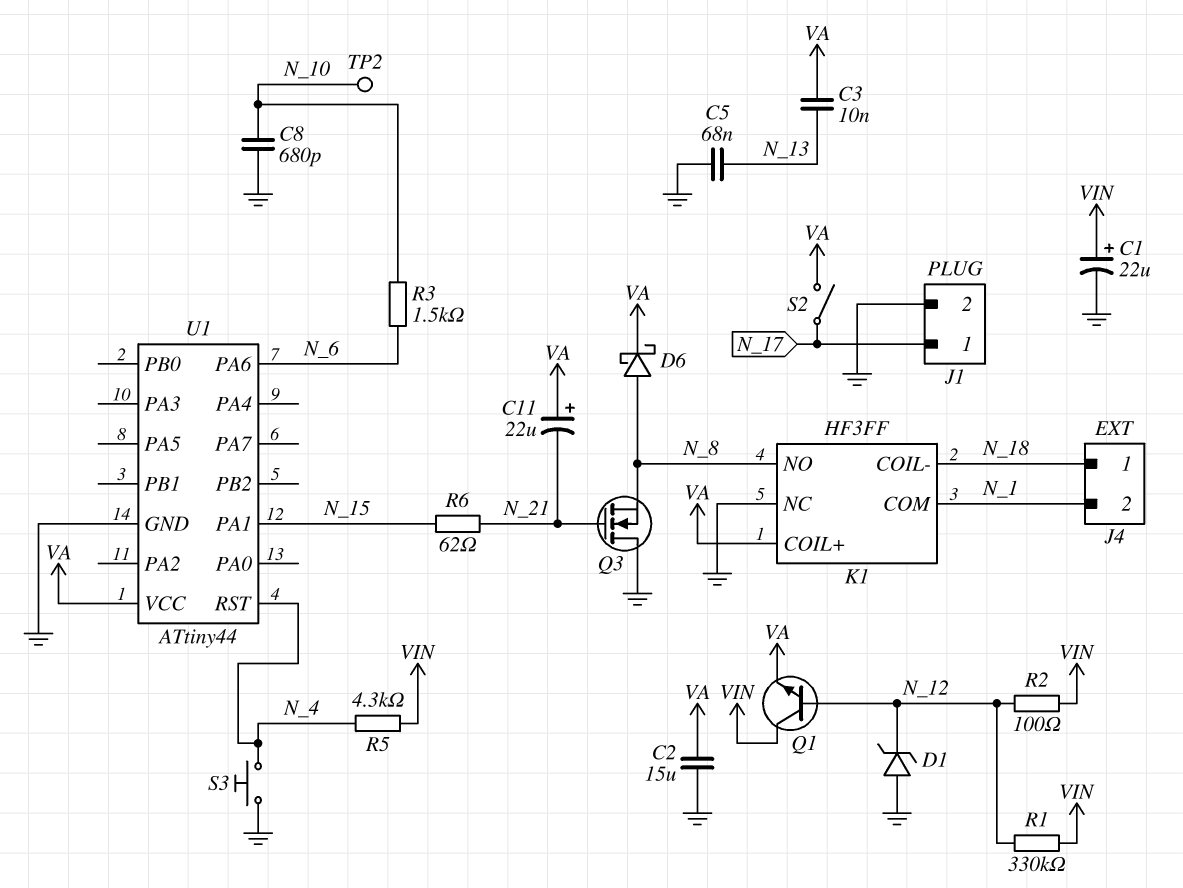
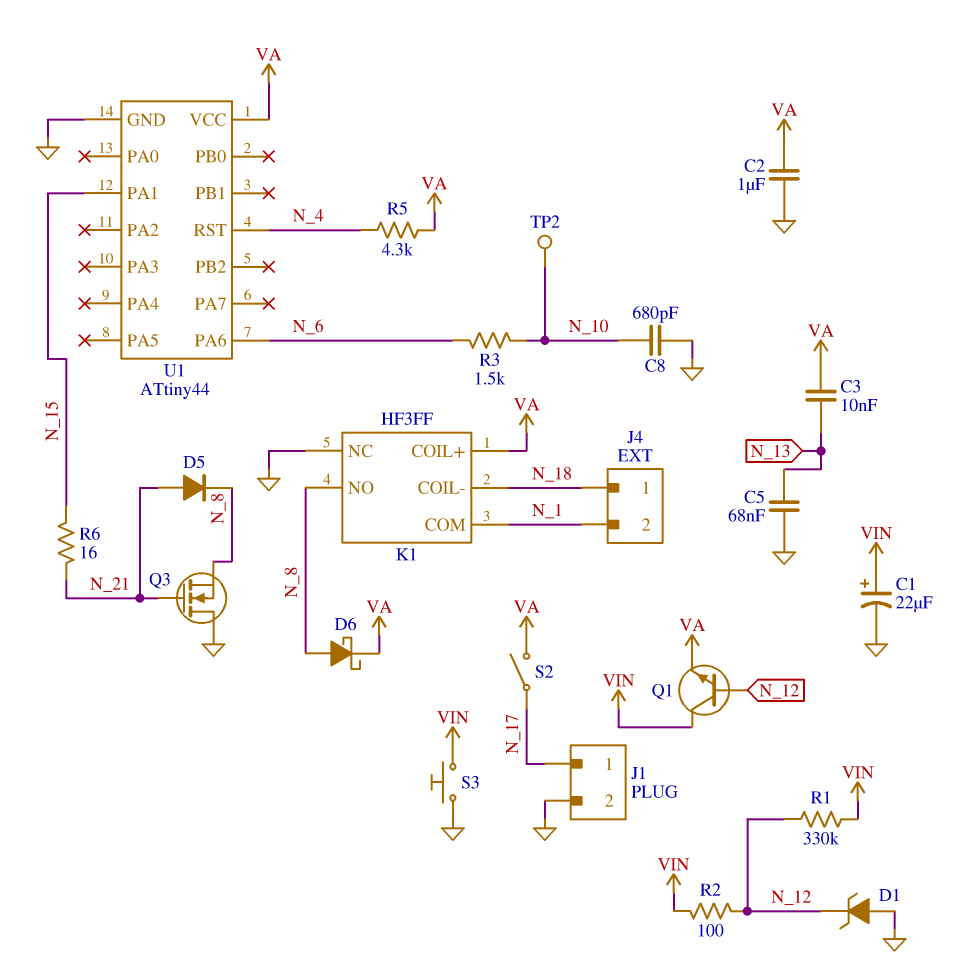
C2: 15uF (GND, VA) -> 1uF (GND, VA)
C11: 22uF (plus VA, minus N_21) -> none
D5: none -> diode (A N_21, K N_8)
R5: 4.3k (N_4, VIN) -> 4.3k (N_4, VA)
R6: 62 (N_15, N_21) -> 16 (N_15, N_21)
S3: button (GND, N_4) -> button (GND, VIN)

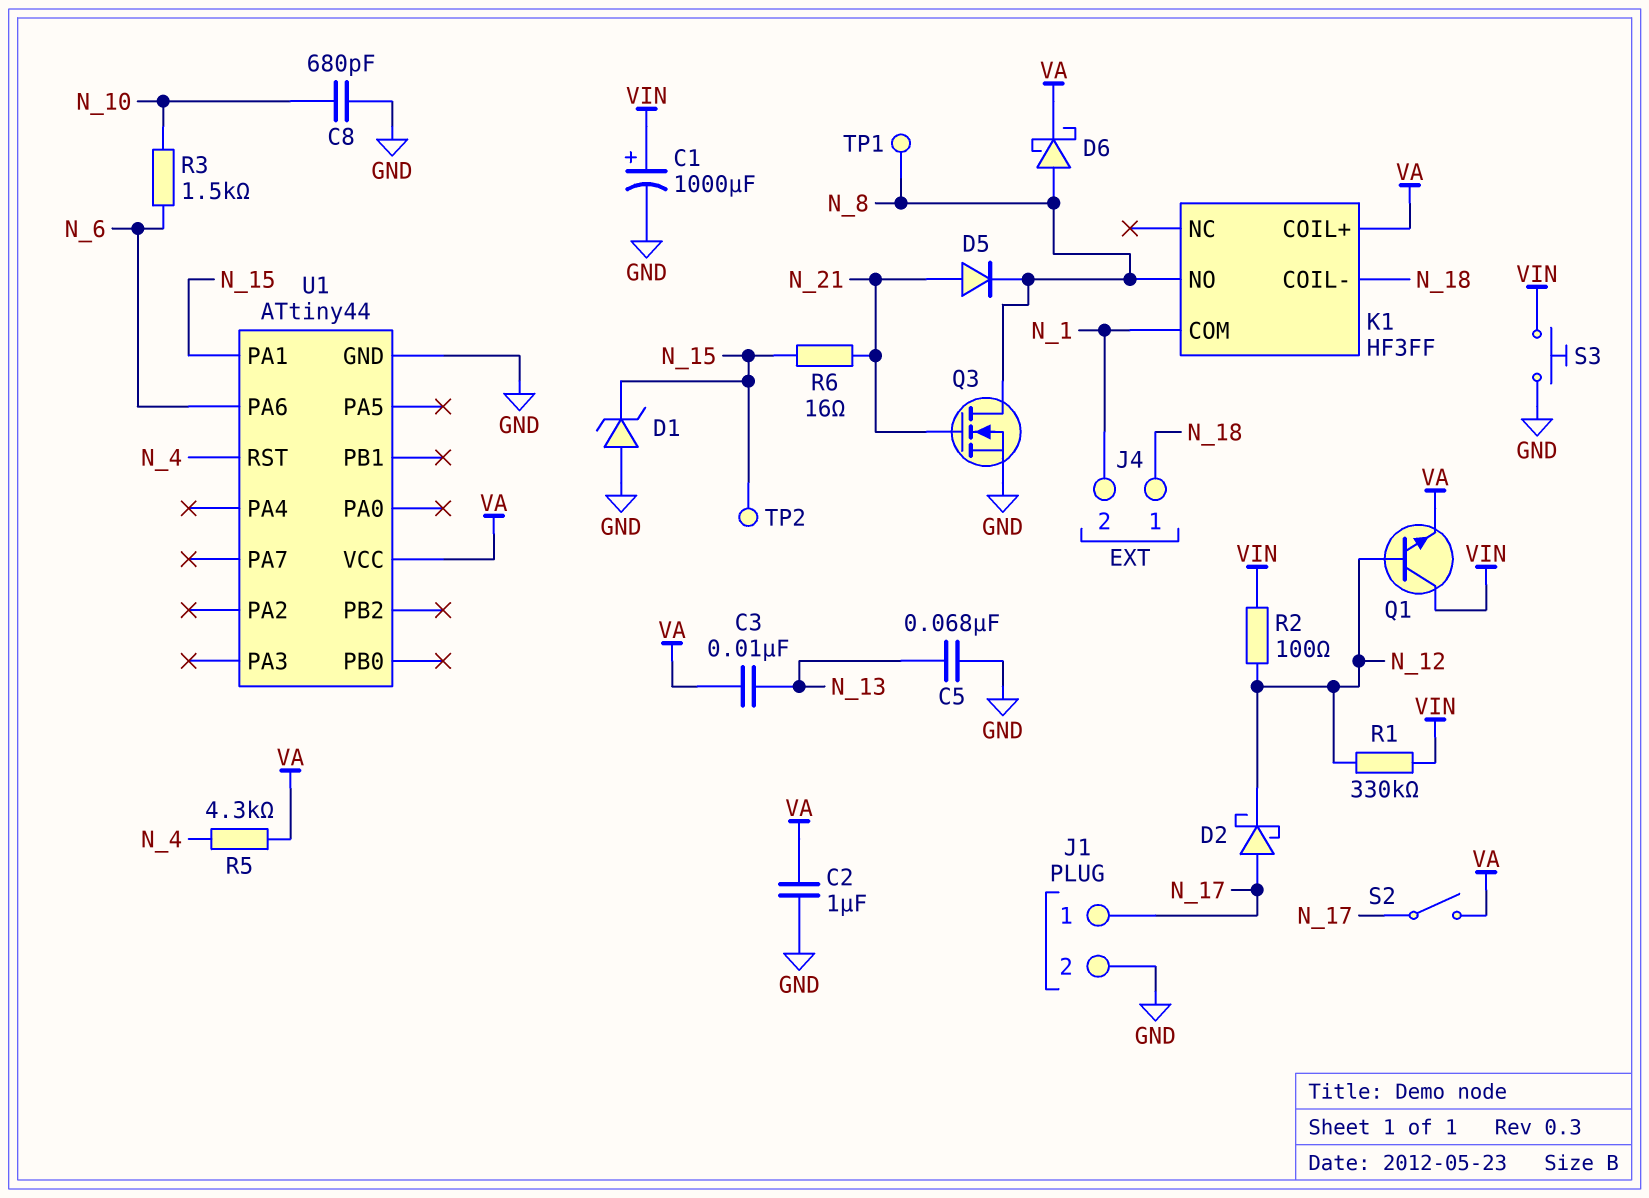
C1: 22uF (plus VIN, minus GND) -> 1000uF (plus VIN, minus GND)
D1: zener (A GND, K N_12) -> zener (A GND, K N_15)
D2: none -> schottky (A N_17, K N_12)
K1 pin NC: GND -> none
Q3: NMOS (G N_21, D GND, S N_8) -> NMOS (G N_21, D N_8, S GND)
TP1: none -> test point (N_8)
TP2: test point (N_10) -> test point (N_15)

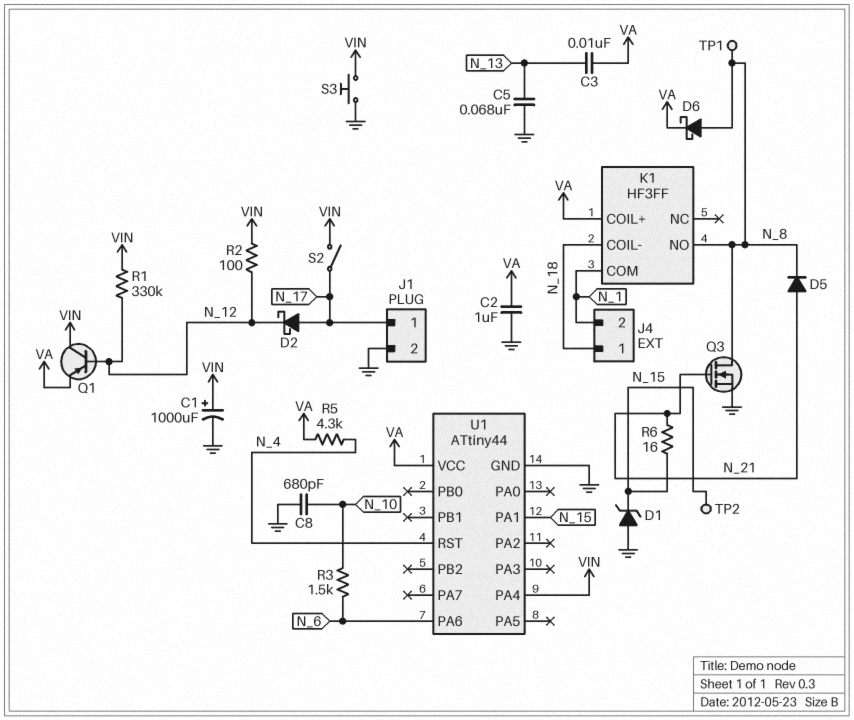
Q1: NPN (B N_12, C VIN, E VA) -> PNP (B N_12, C VIN, E VA)
S2: switch (N_17, VA) -> switch (N_17, VIN)
U1 pin PA4: none -> VIN

